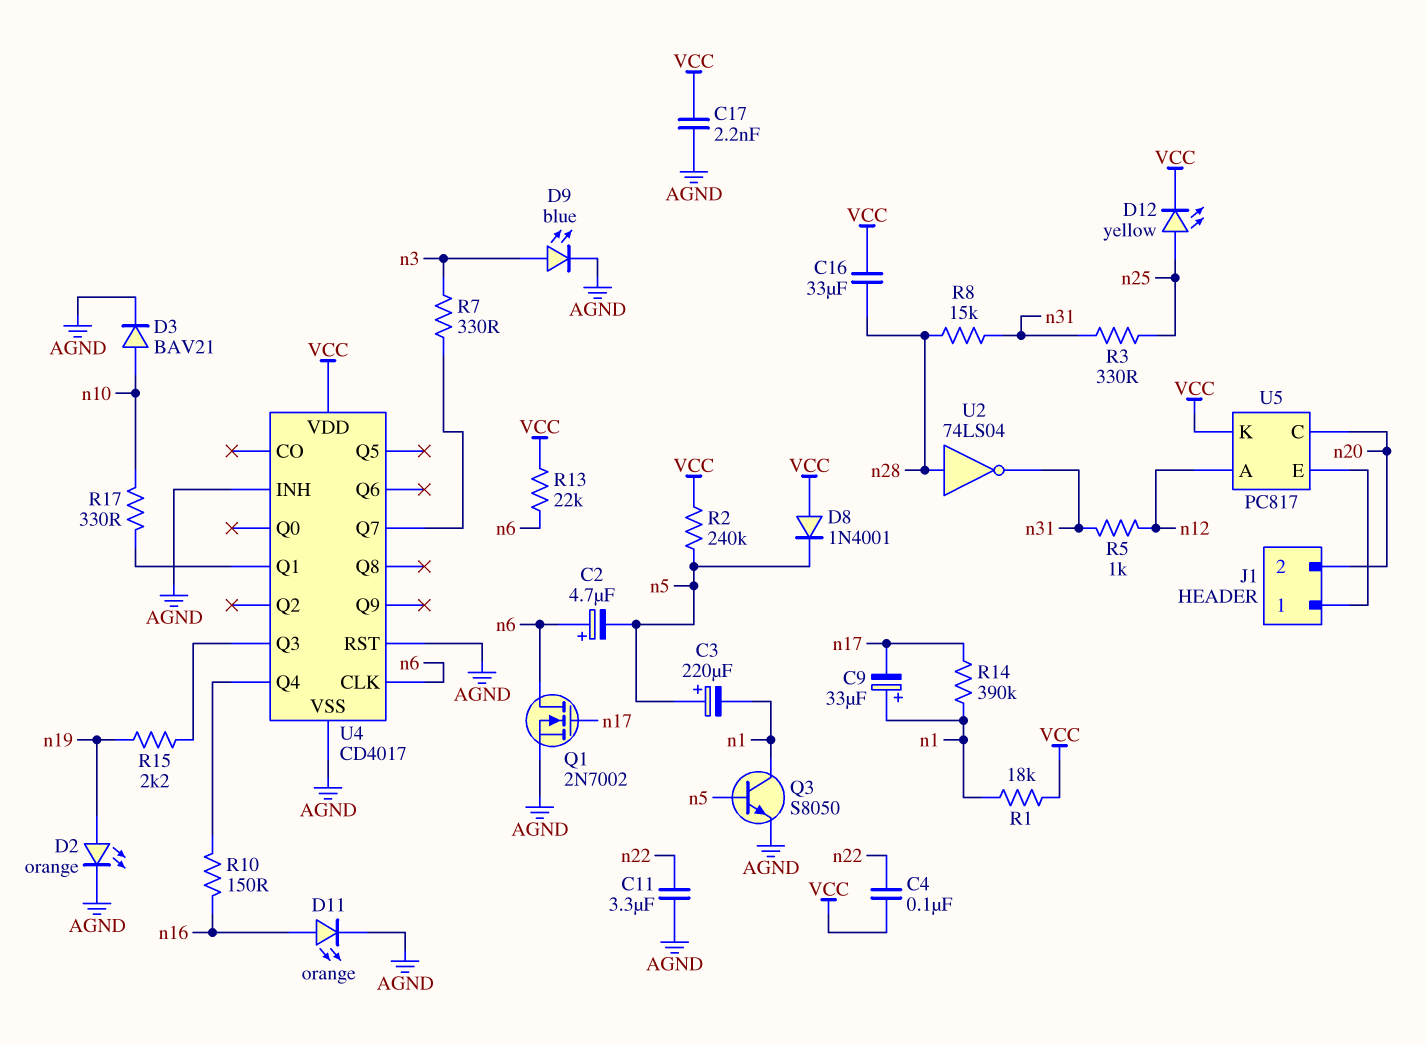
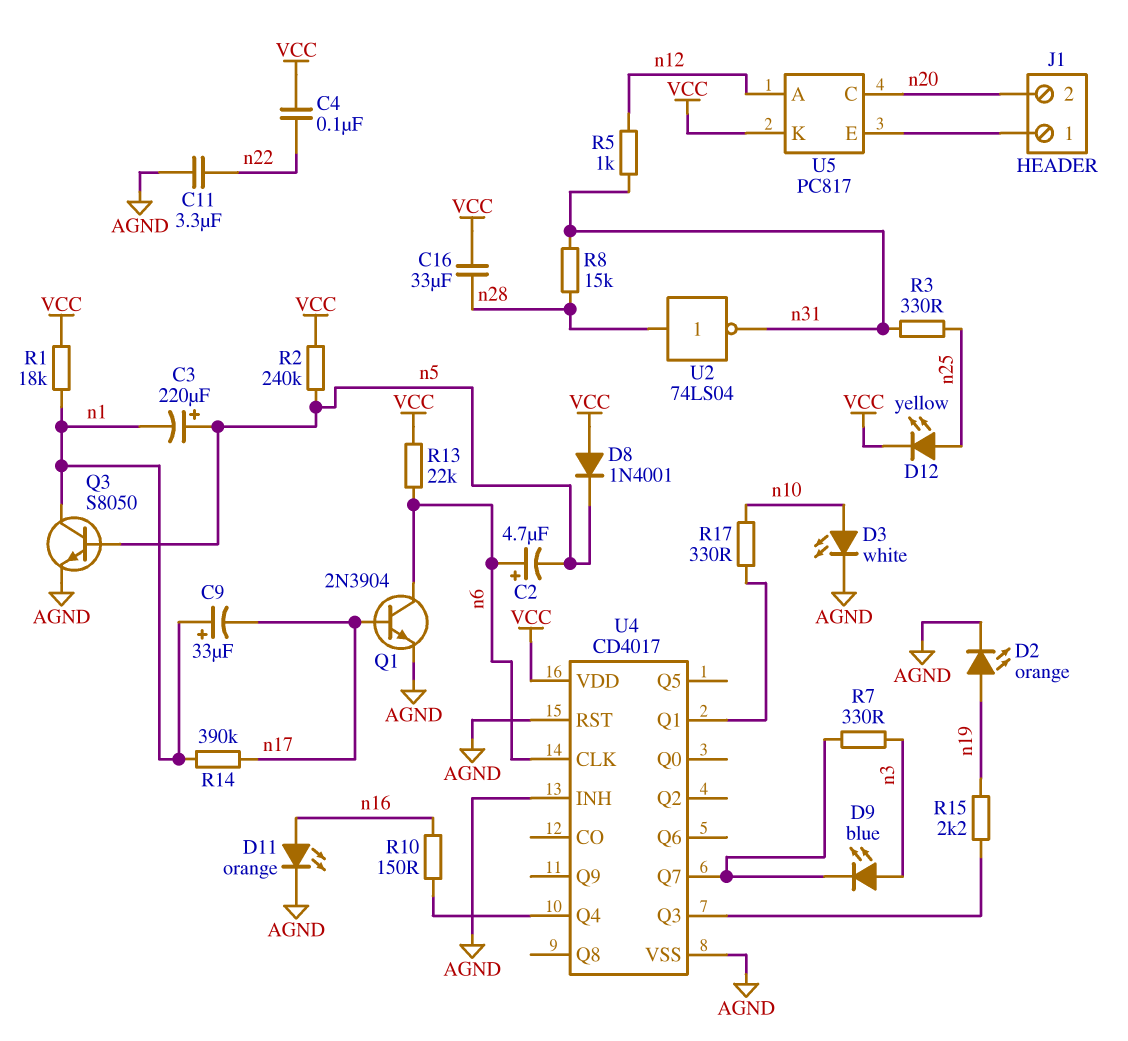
C17: 2.2nF (AGND, VCC) -> none
D3: diode BAV21 (A n10, K AGND) -> LED white (A n10, K AGND)
D9: LED blue (A n3, K AGND) -> LED blue (A n3, K U4/Q7)
Q1: NMOS 2N7002 (G n17, D n6, S AGND) -> NPN 2N3904 (B n17, C n6, E AGND)

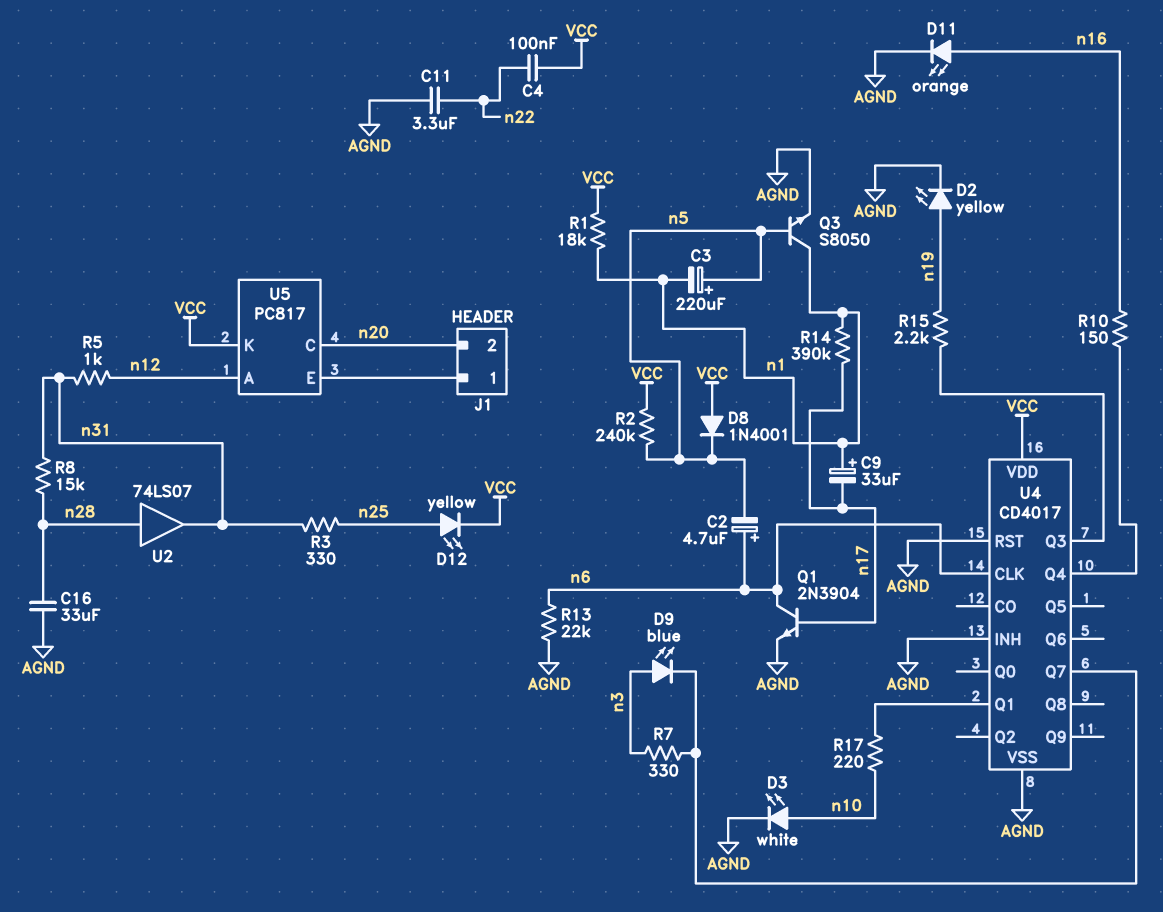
C16: 33uF (VCC, n28) -> 33uF (AGND, n28)
D2: LED orange (A n19, K AGND) -> LED yellow (A n19, K AGND)
R13: 22k (VCC, n6) -> 22k (AGND, n6)
R17: 330 (U4/Q1, n10) -> 220 (U4/Q1, n10)
U2: NOT 74LS04 (in n28, out n31) -> buffer 74LS07 (in n28, out n31)

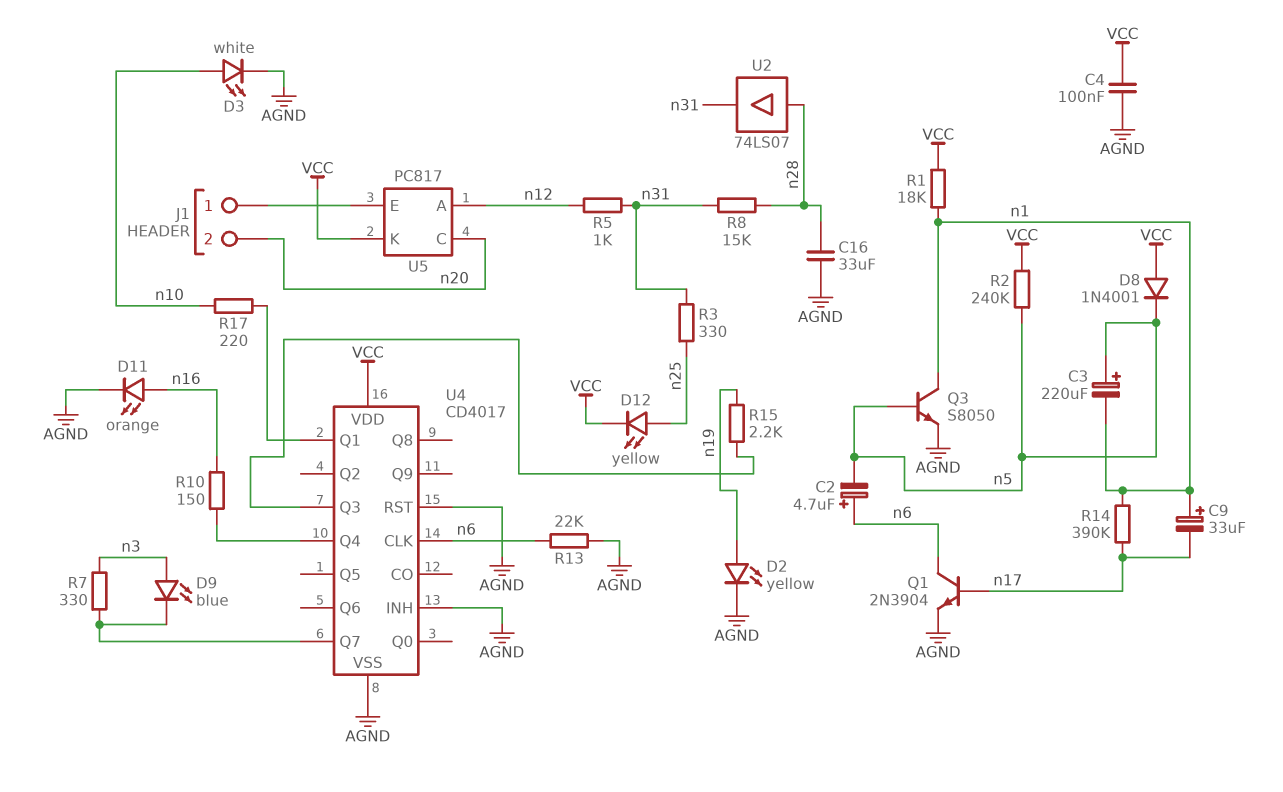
C4: 100nF (VCC, n22) -> 100nF (AGND, VCC)
C11: 3.3uF (AGND, n22) -> none

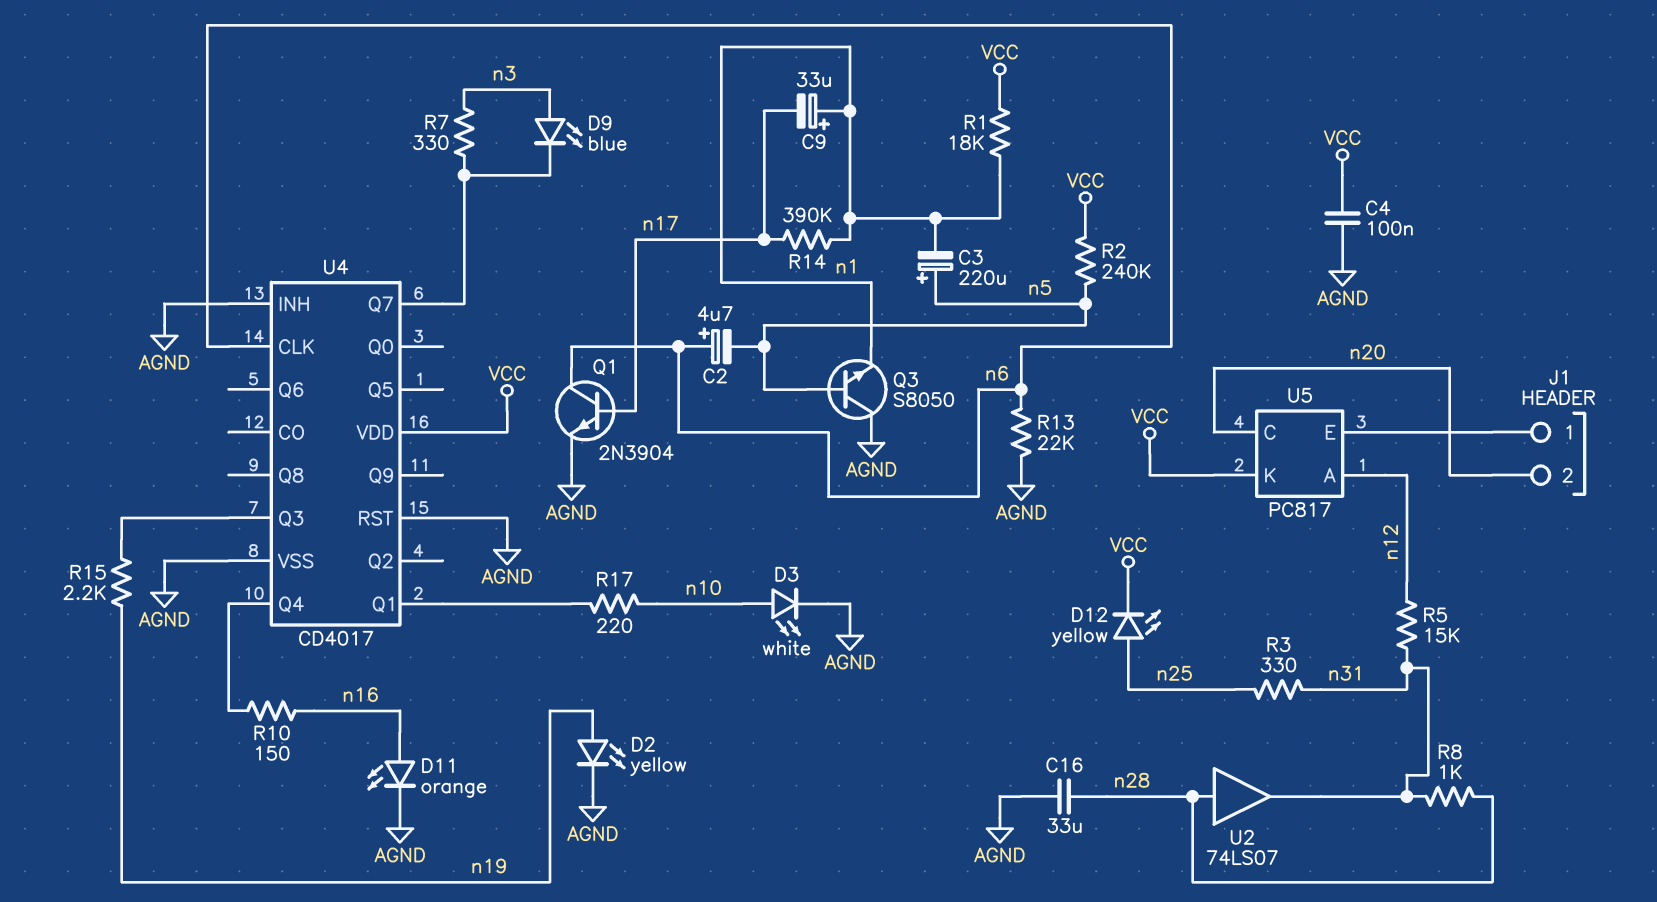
D8: diode 1N4001 (A VCC, K n5) -> none
Q3: NPN S8050 (B n5, C n1, E AGND) -> NPN S8050 (B n5, C AGND, E n1)
R5: 1k (n12, n31) -> 15k (n12, n31)
R8: 15k (n28, n31) -> 1k (n28, n31)

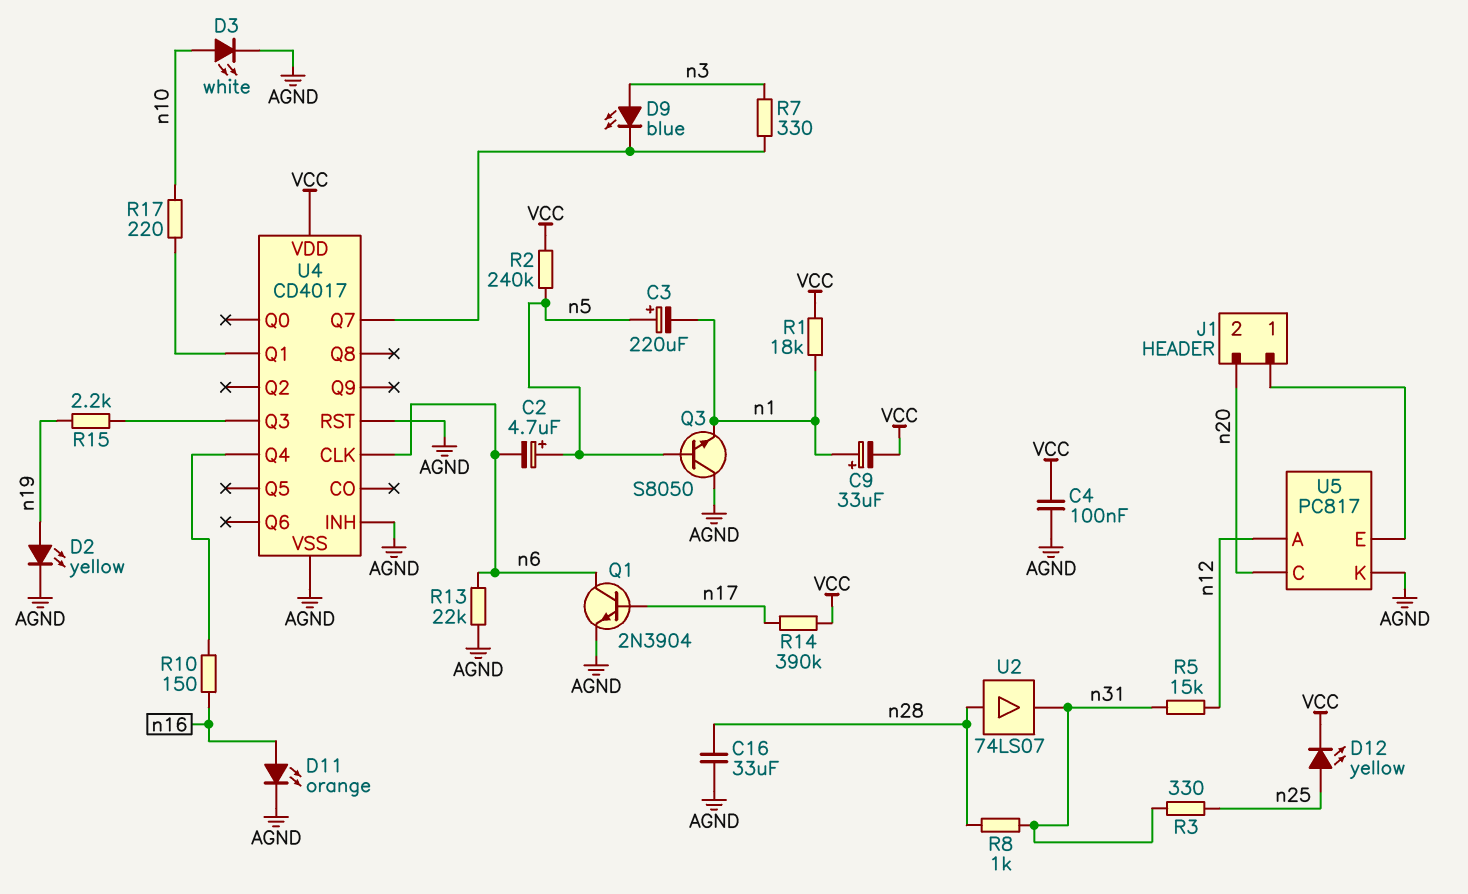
C2: 4.7uF (plus n6, minus n5) -> 4.7uF (plus n5, minus n6)
C9: 33uF (plus n1, minus n17) -> 33uF (plus n1, minus VCC)
R14: 390k (n1, n17) -> 390k (VCC, n17)
U5 pin K: VCC -> AGND

